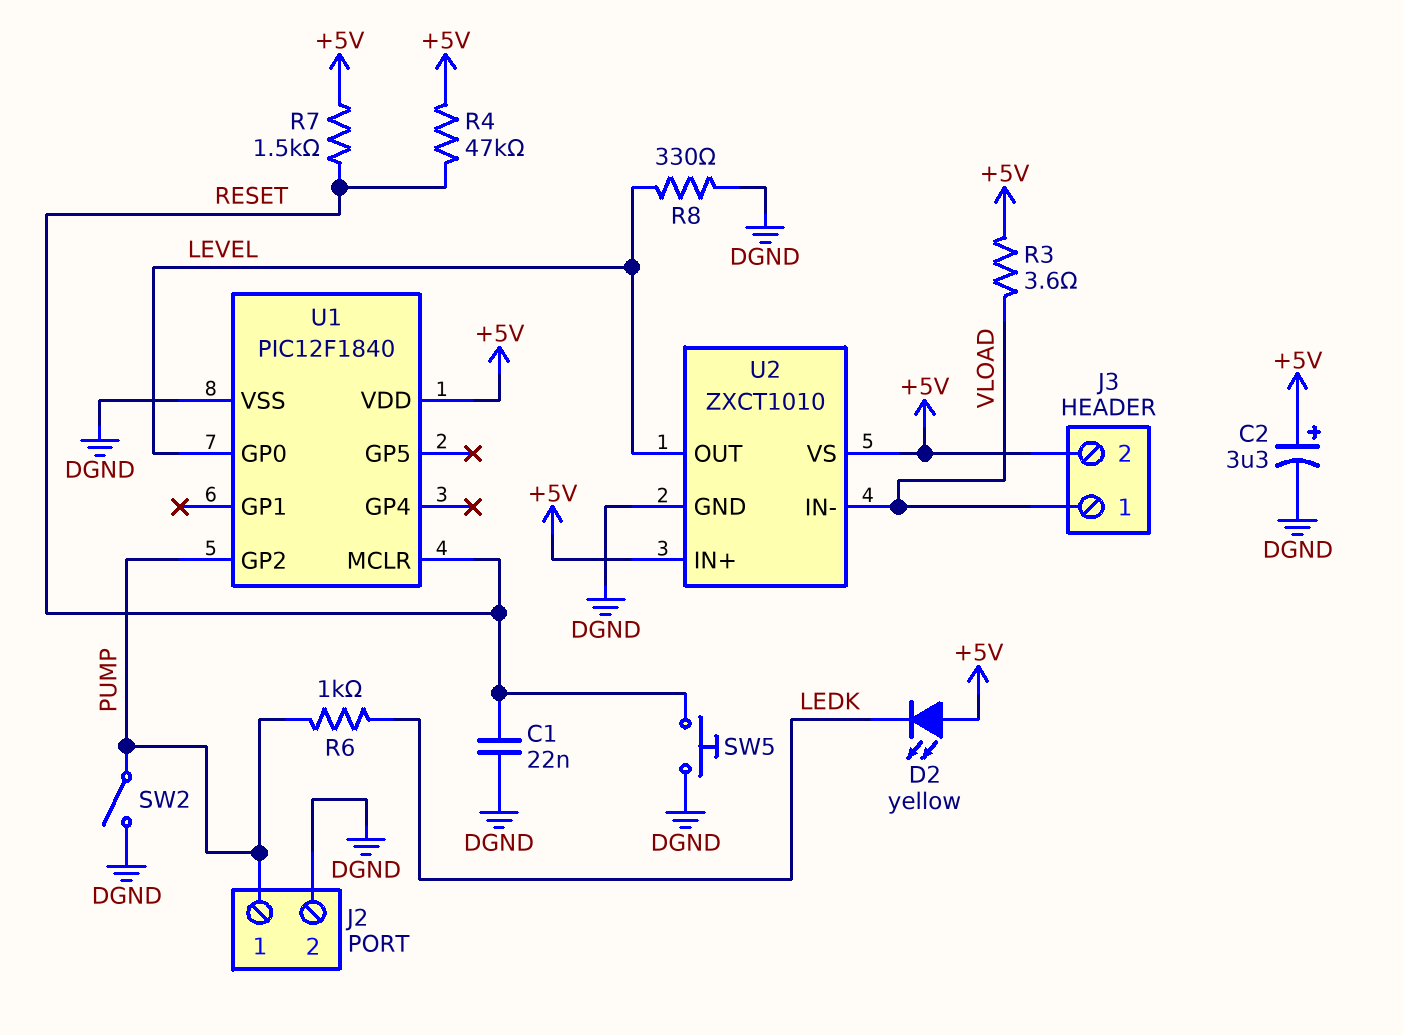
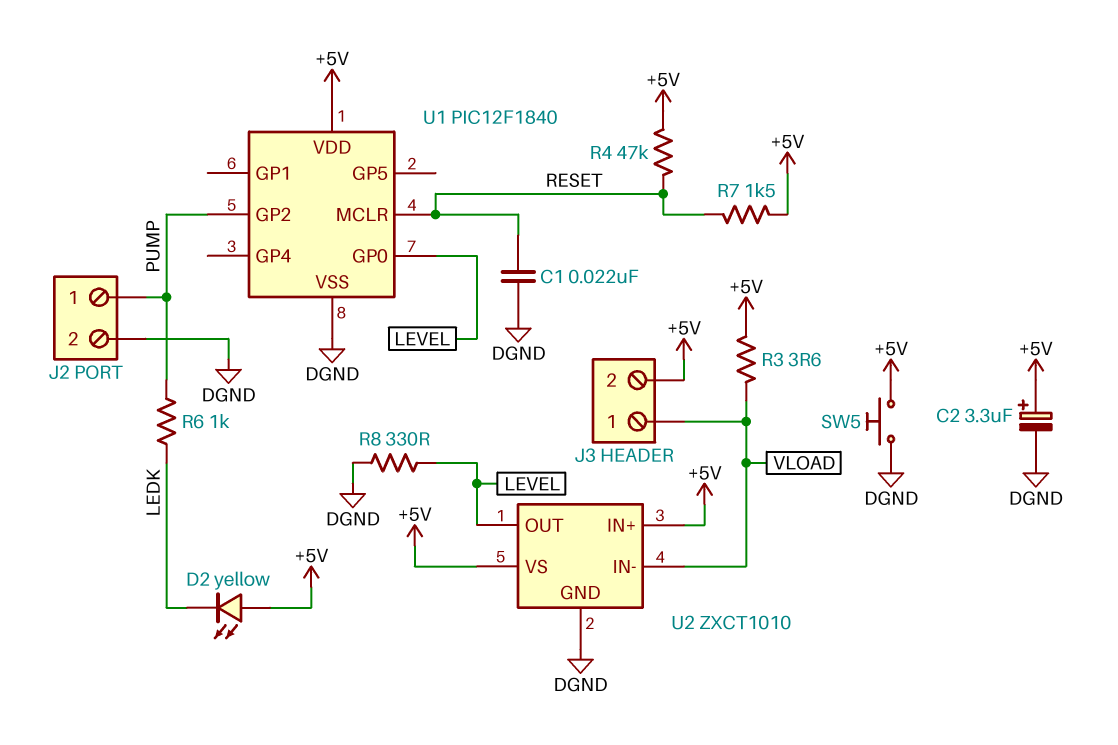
SW2: switch (DGND, PUMP) -> none
SW5: button (DGND, RESET) -> button (+5V, DGND)

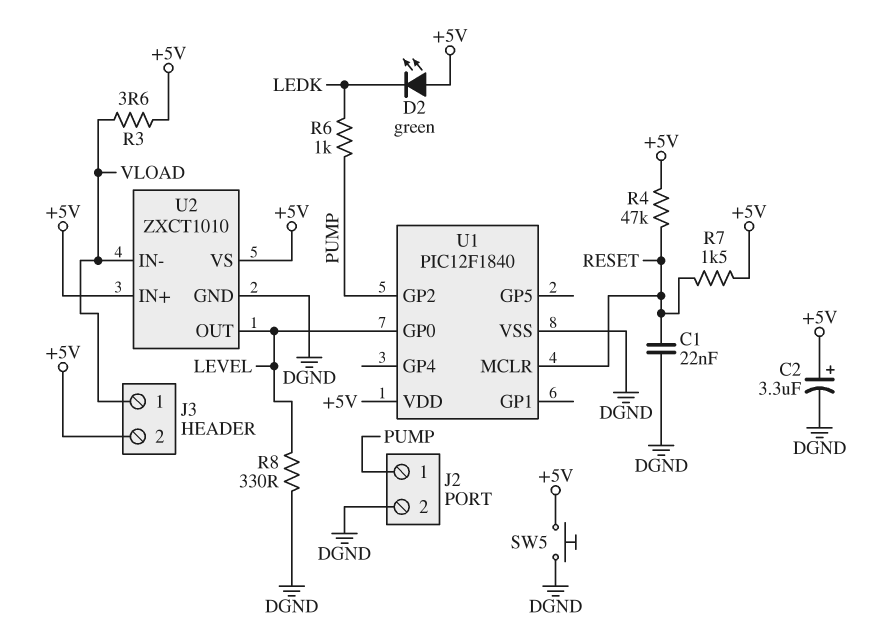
D2: LED yellow (A +5V, K LEDK) -> LED green (A +5V, K LEDK)

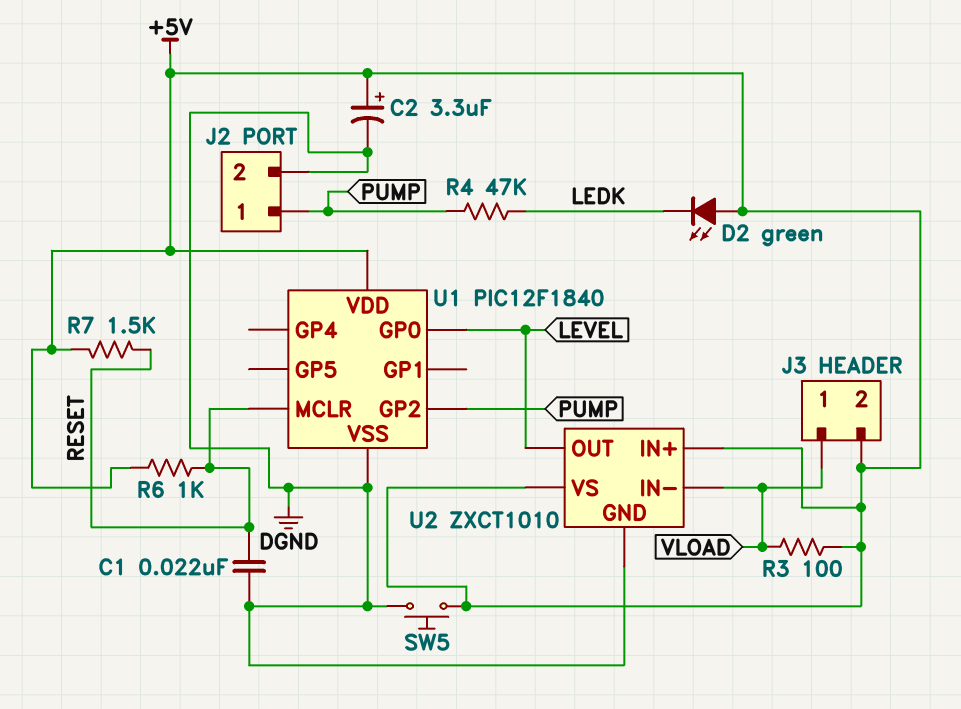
R3: 3.6 (+5V, VLOAD) -> 100 (+5V, VLOAD)
R4: 47k (+5V, RESET) -> 47k (LEDK, PUMP)
R6: 1k (LEDK, PUMP) -> 1k (+5V, RESET)
R8: 330 (DGND, LEVEL) -> none

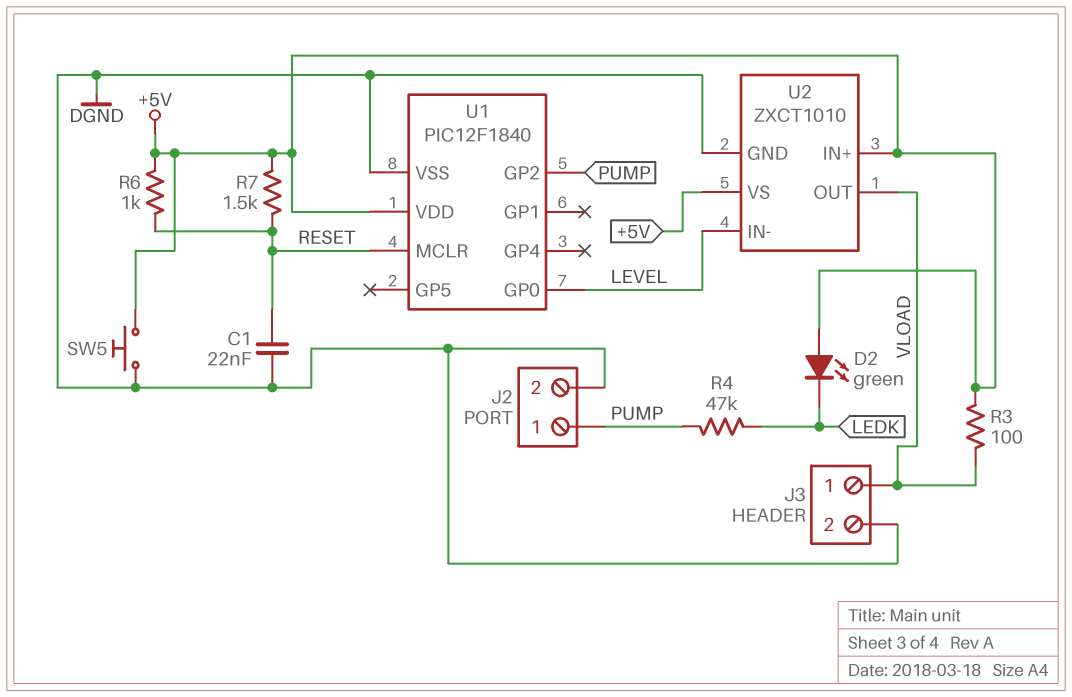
C2: 3.3uF (plus +5V, minus DGND) -> none
J3 pin 2: +5V -> DGND
U2 pin IN-: VLOAD -> LEVEL
U2 pin OUT: LEVEL -> VLOAD

